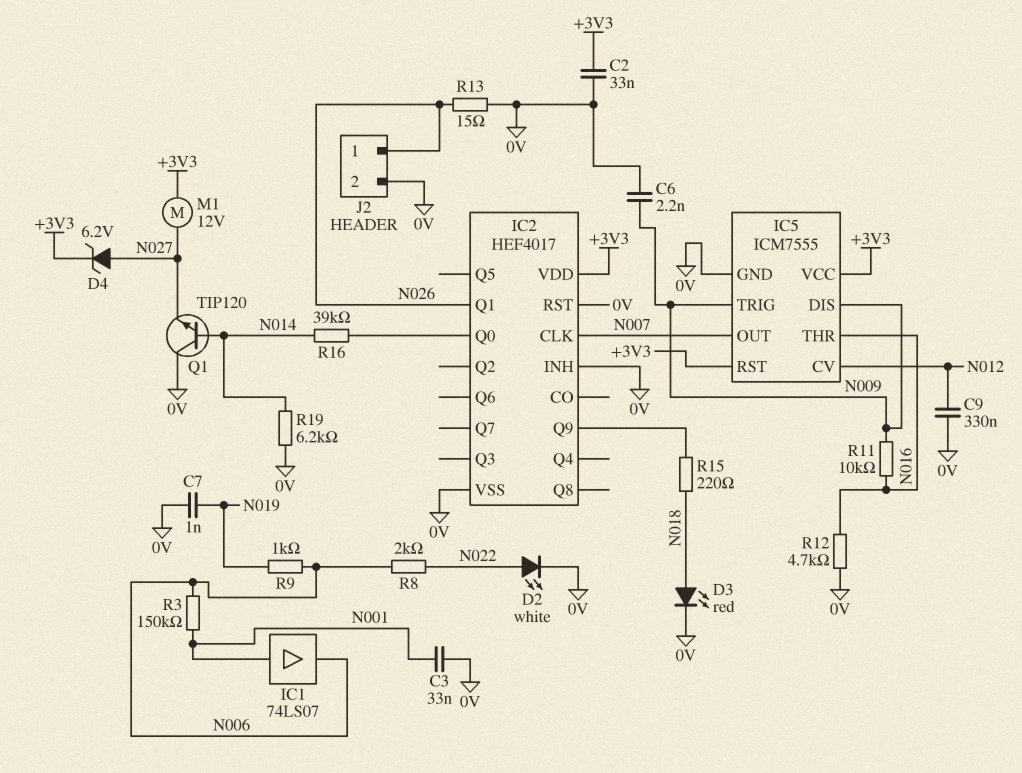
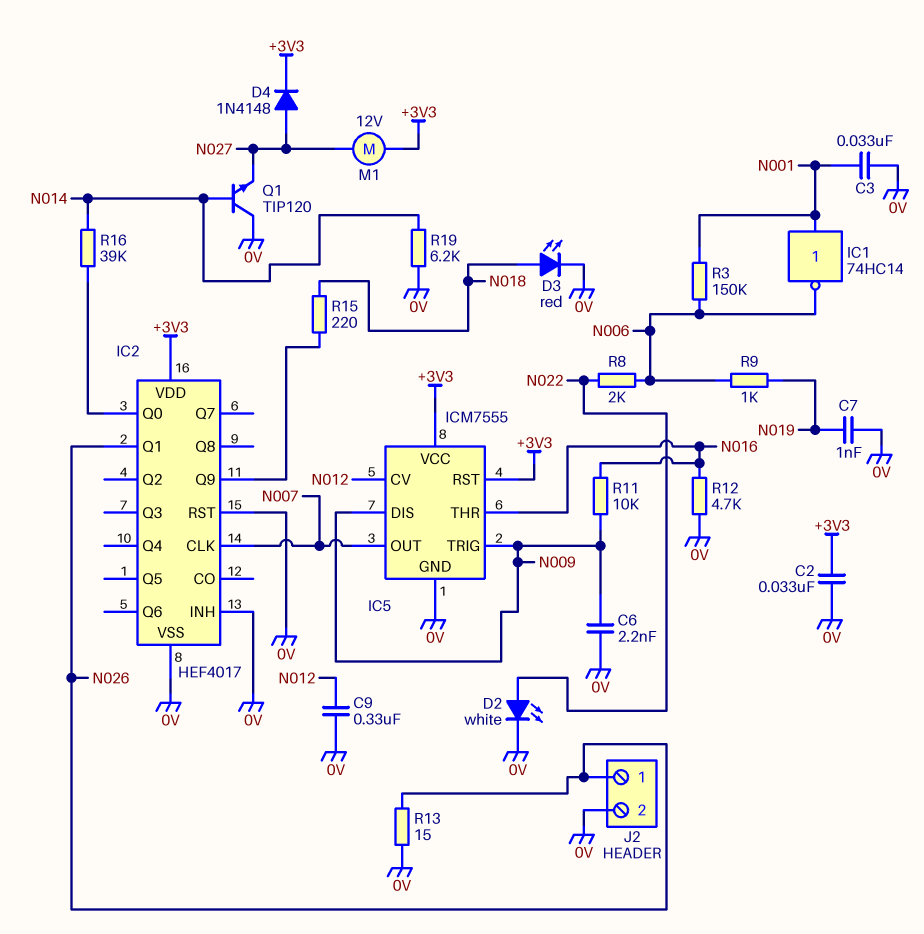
D4: zener 6.2V (A N027, K +3V3) -> diode 1N4148 (A N027, K +3V3)
IC1: buffer 74LS07 (in N001, out N006) -> NOT 74HC14 (in N001, out N006)

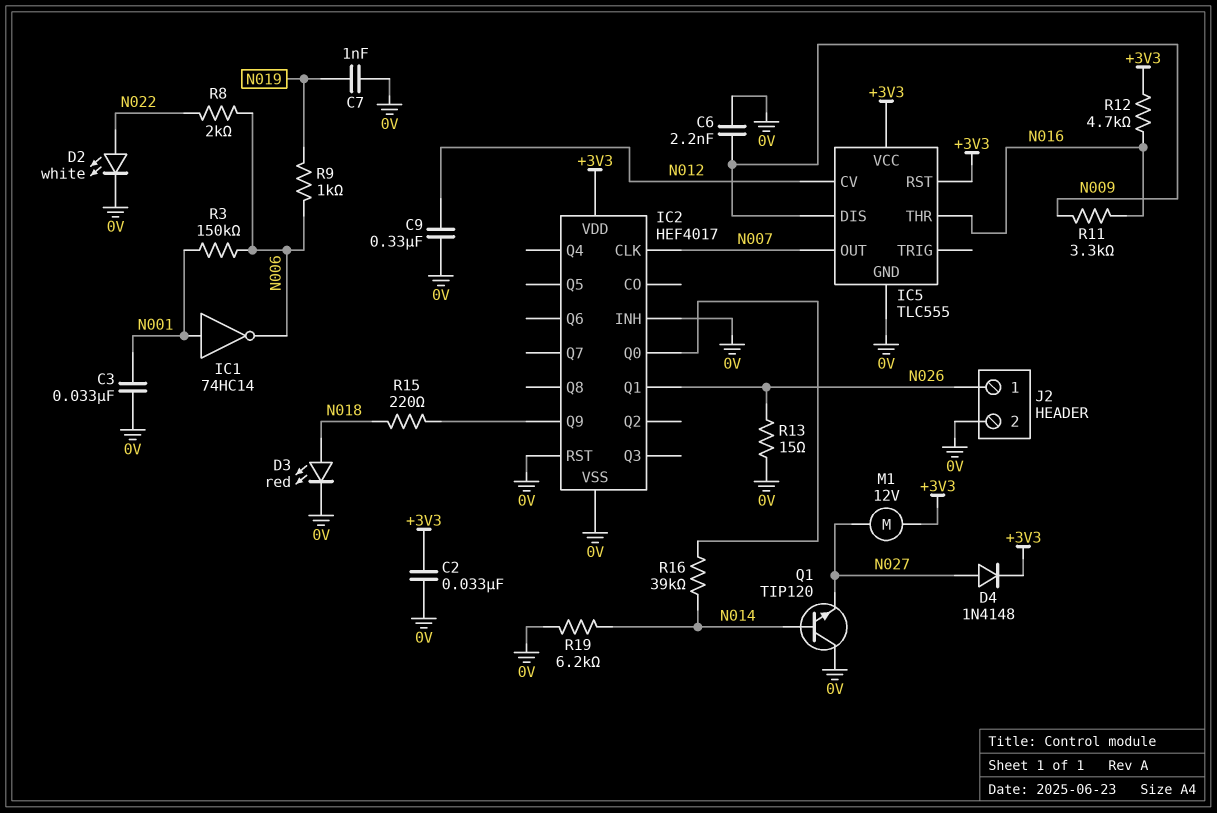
IC5: ICM7555 -> TLC555
IC5 pin TRIG: N009 -> none
R11: 10k (N009, N016) -> 3.3k (N009, N016)
R12: 4.7k (0V, N016) -> 4.7k (+3V3, N016)

